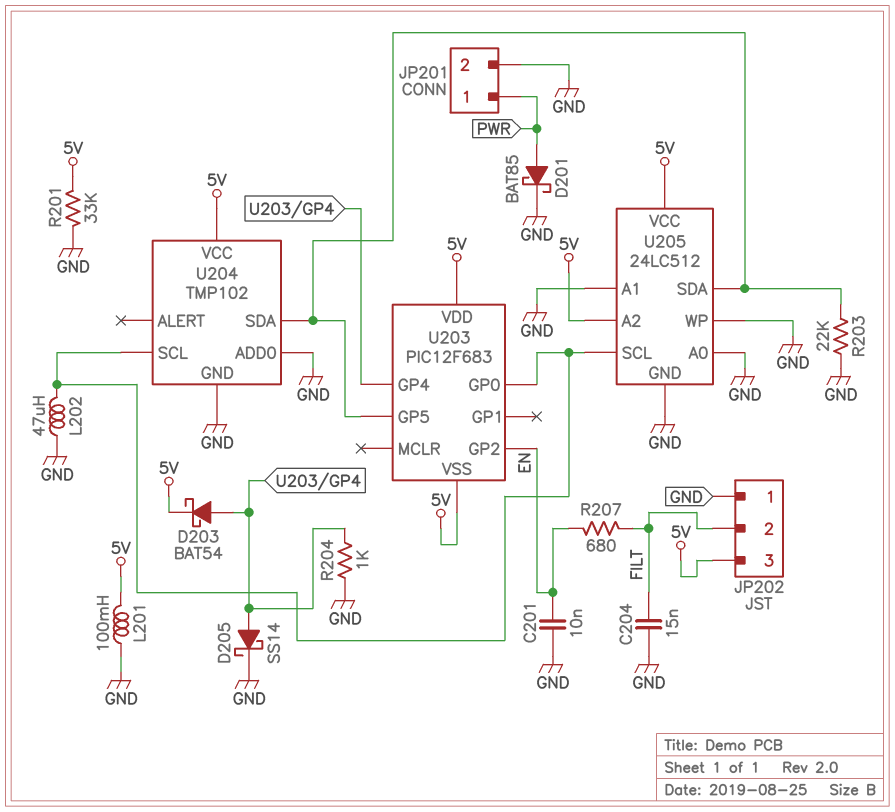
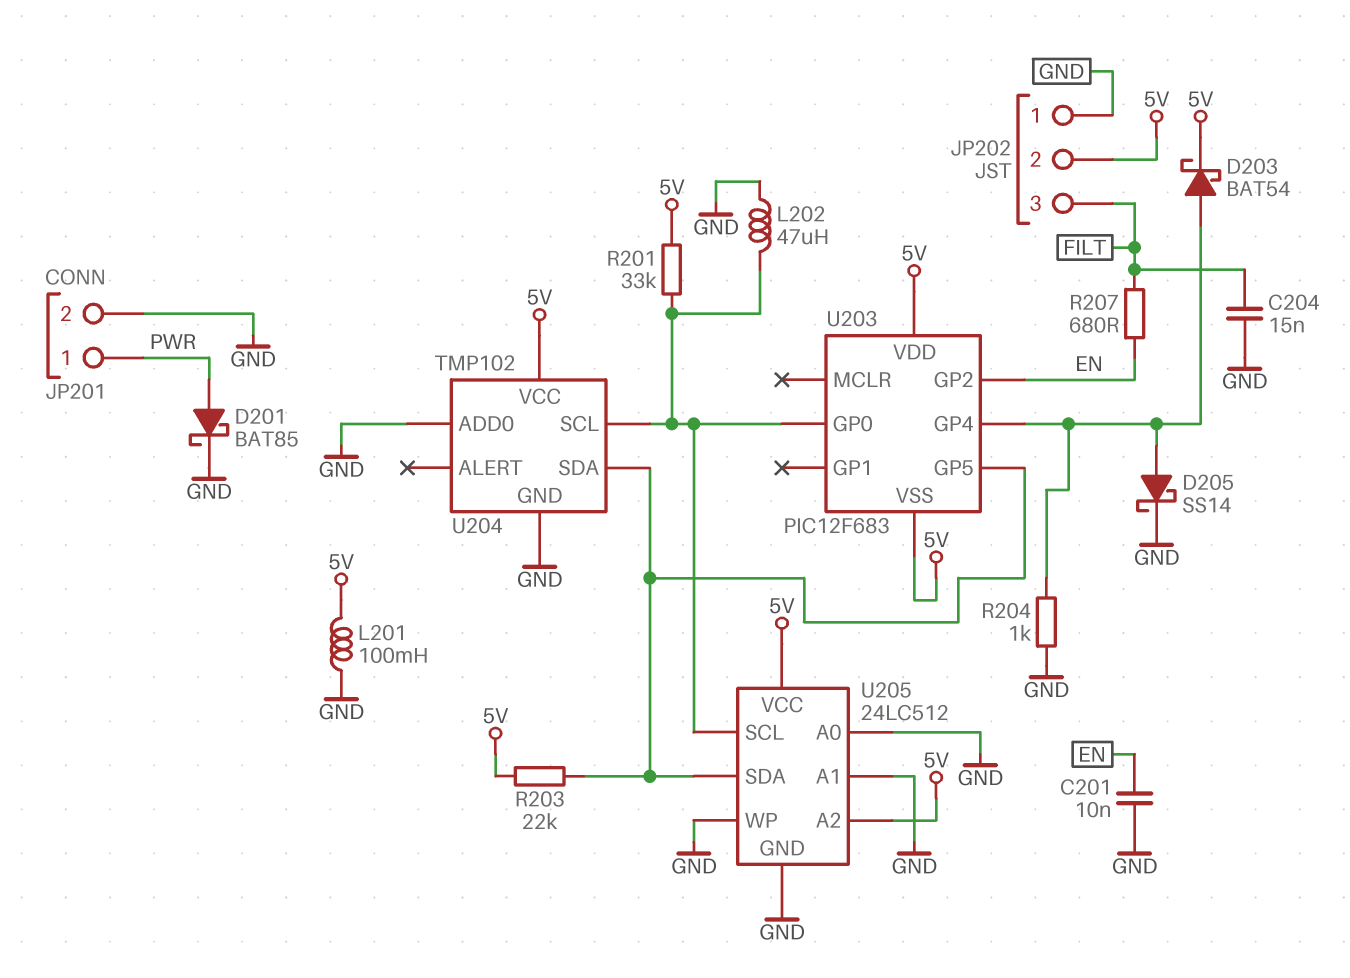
JP202 pin 2: FILT -> 5V
JP202 pin 3: 5V -> FILT
R201: 33k (5V, GND) -> 33k (5V, U203/GP0)
R203: 22k (GND, U203/GP5) -> 22k (5V, U203/GP5)

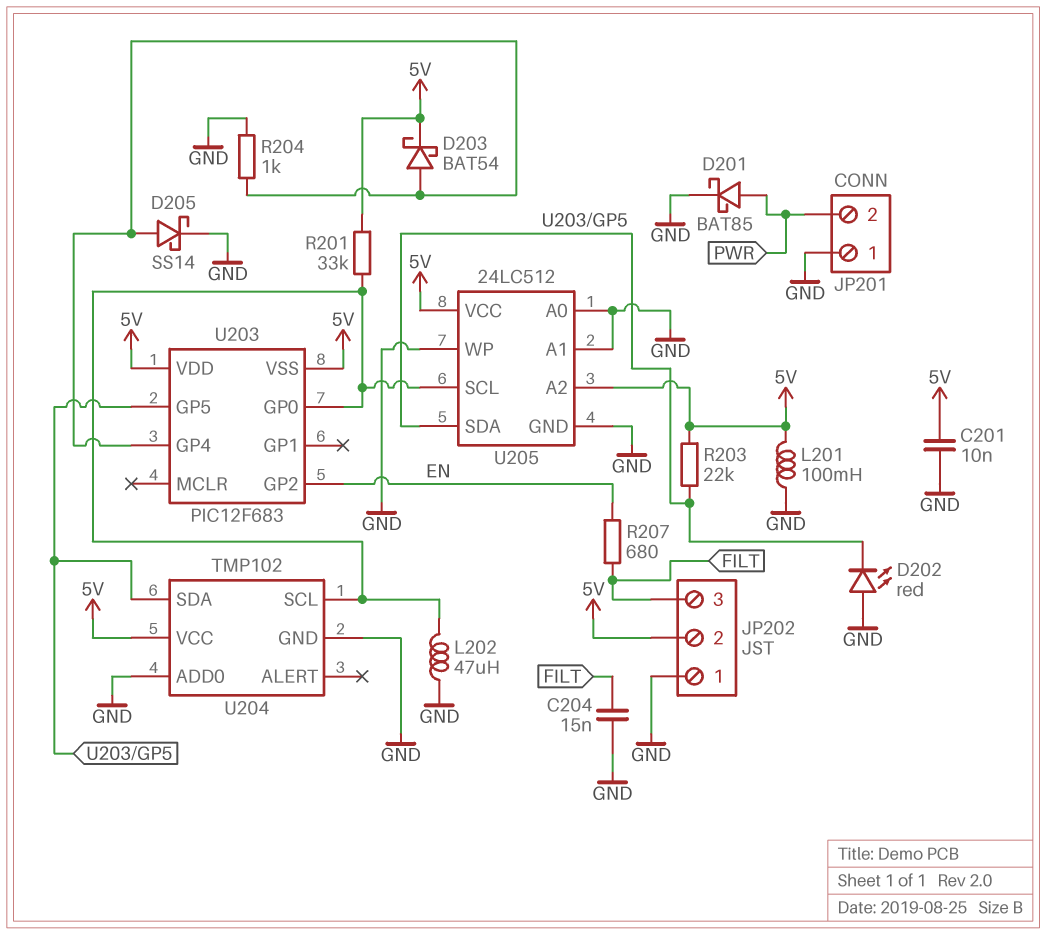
C201: 10nF (EN, GND) -> 10nF (5V, GND)
D202: none -> LED red (A GND, K U203/GP5)
JP201 pin 1: PWR -> GND
JP201 pin 2: GND -> PWR

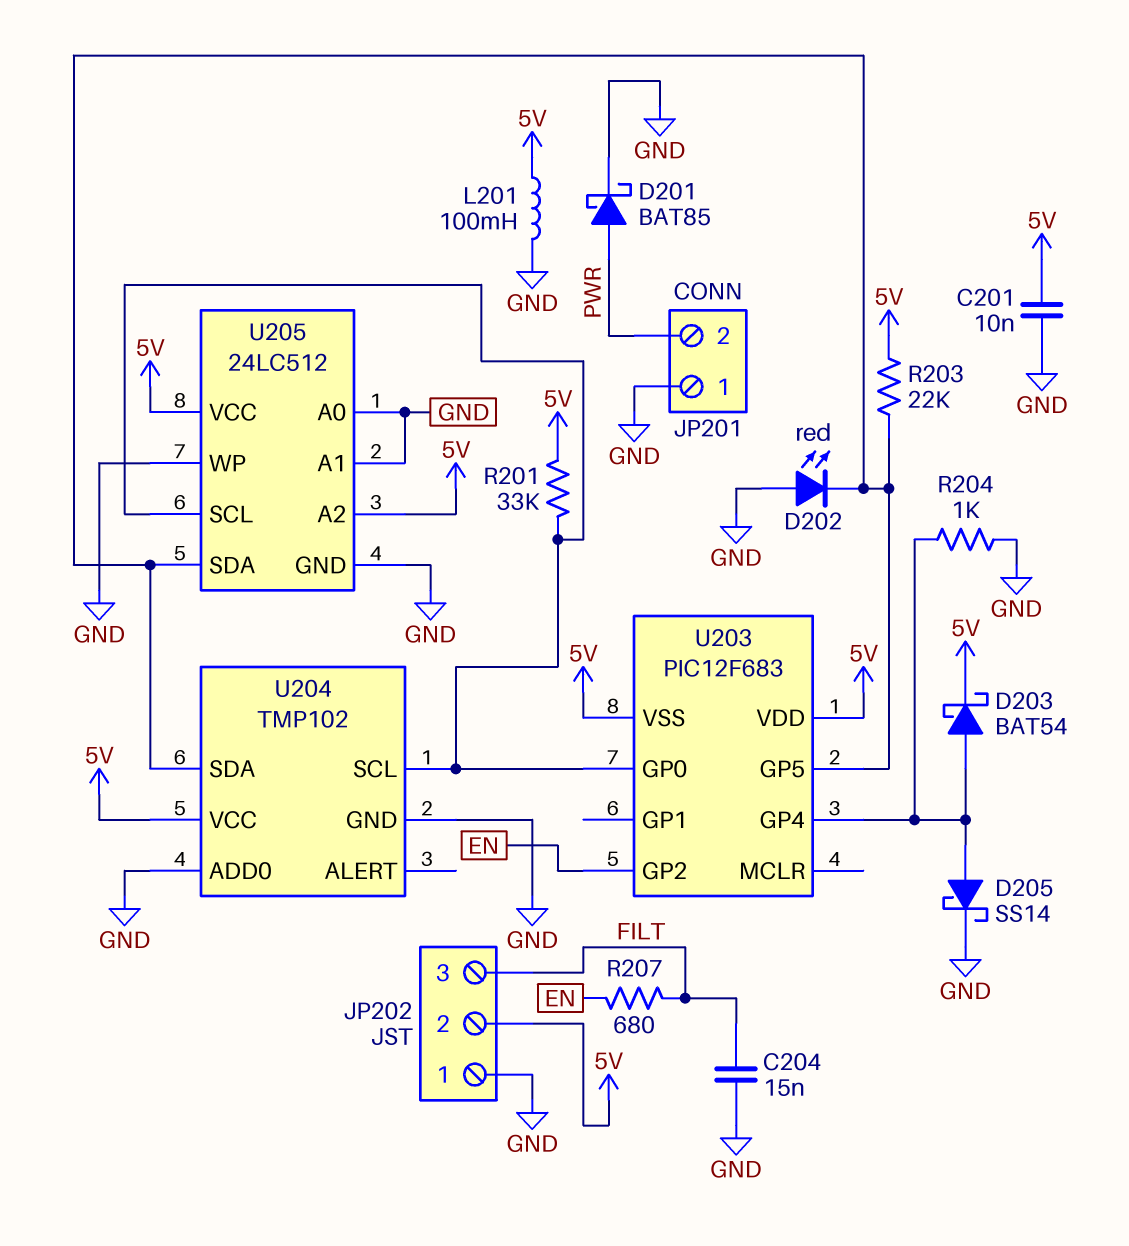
L202: 47uH (GND, U203/GP0) -> none

